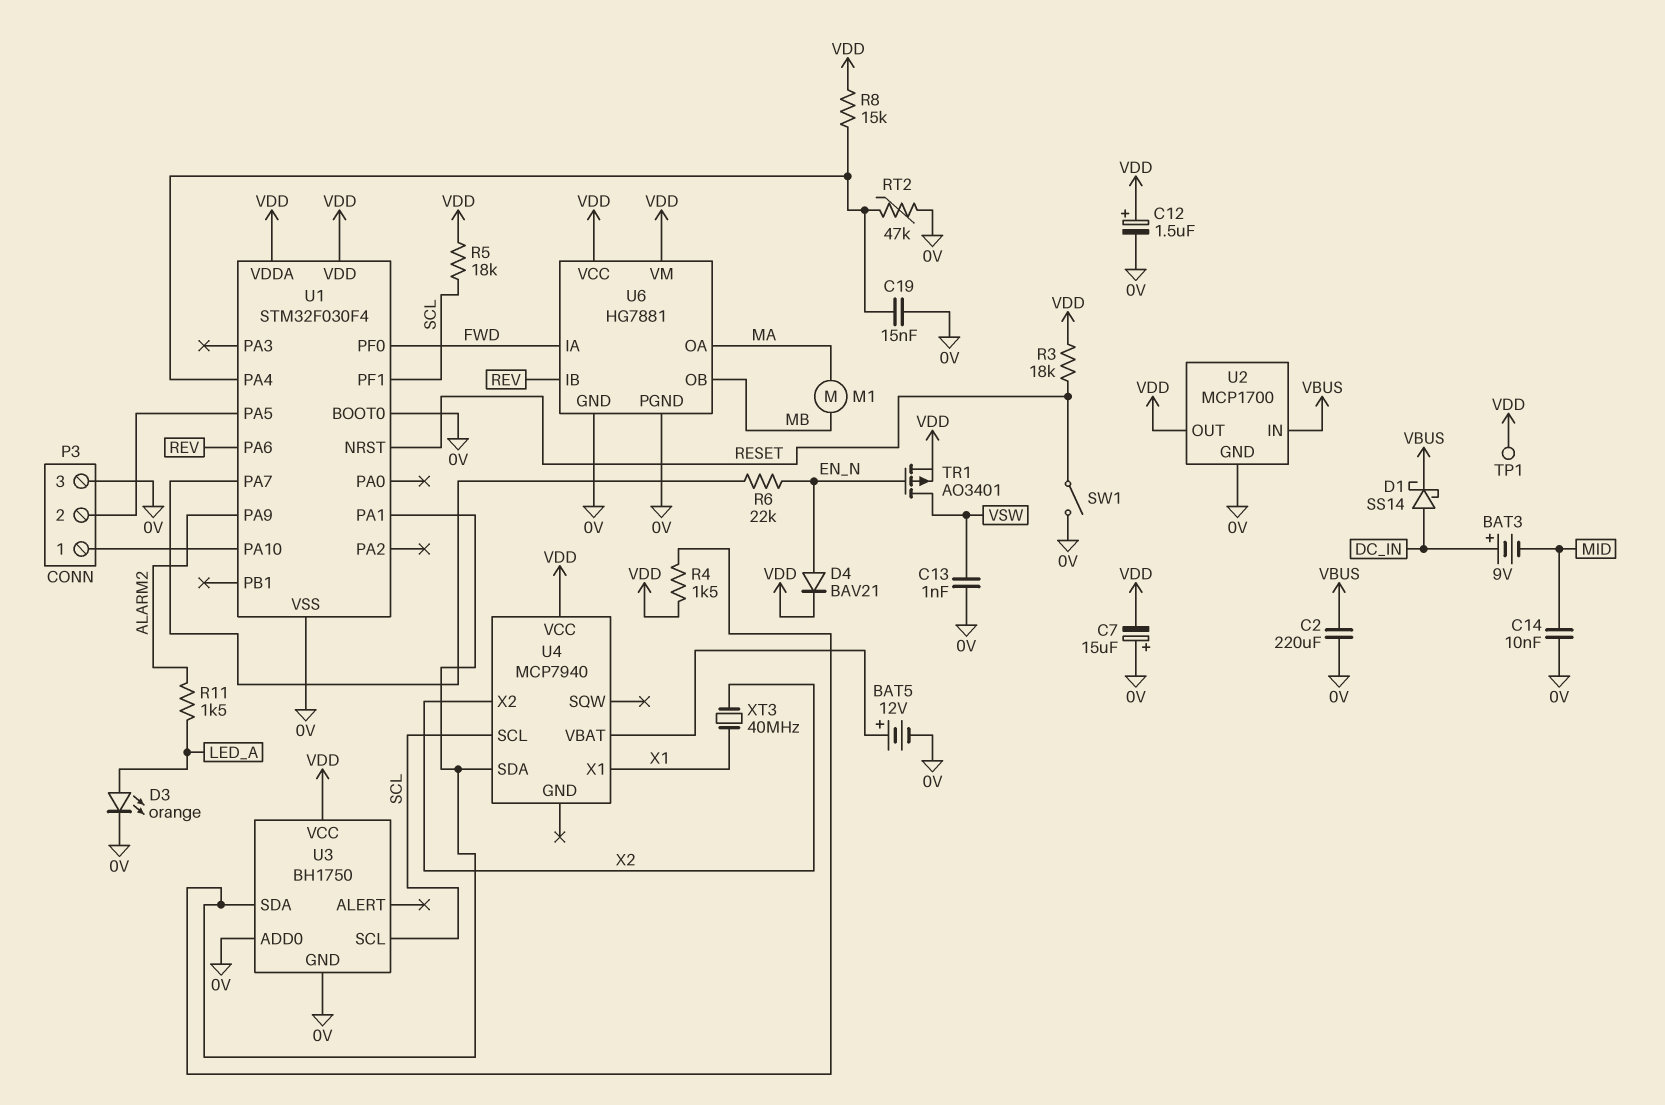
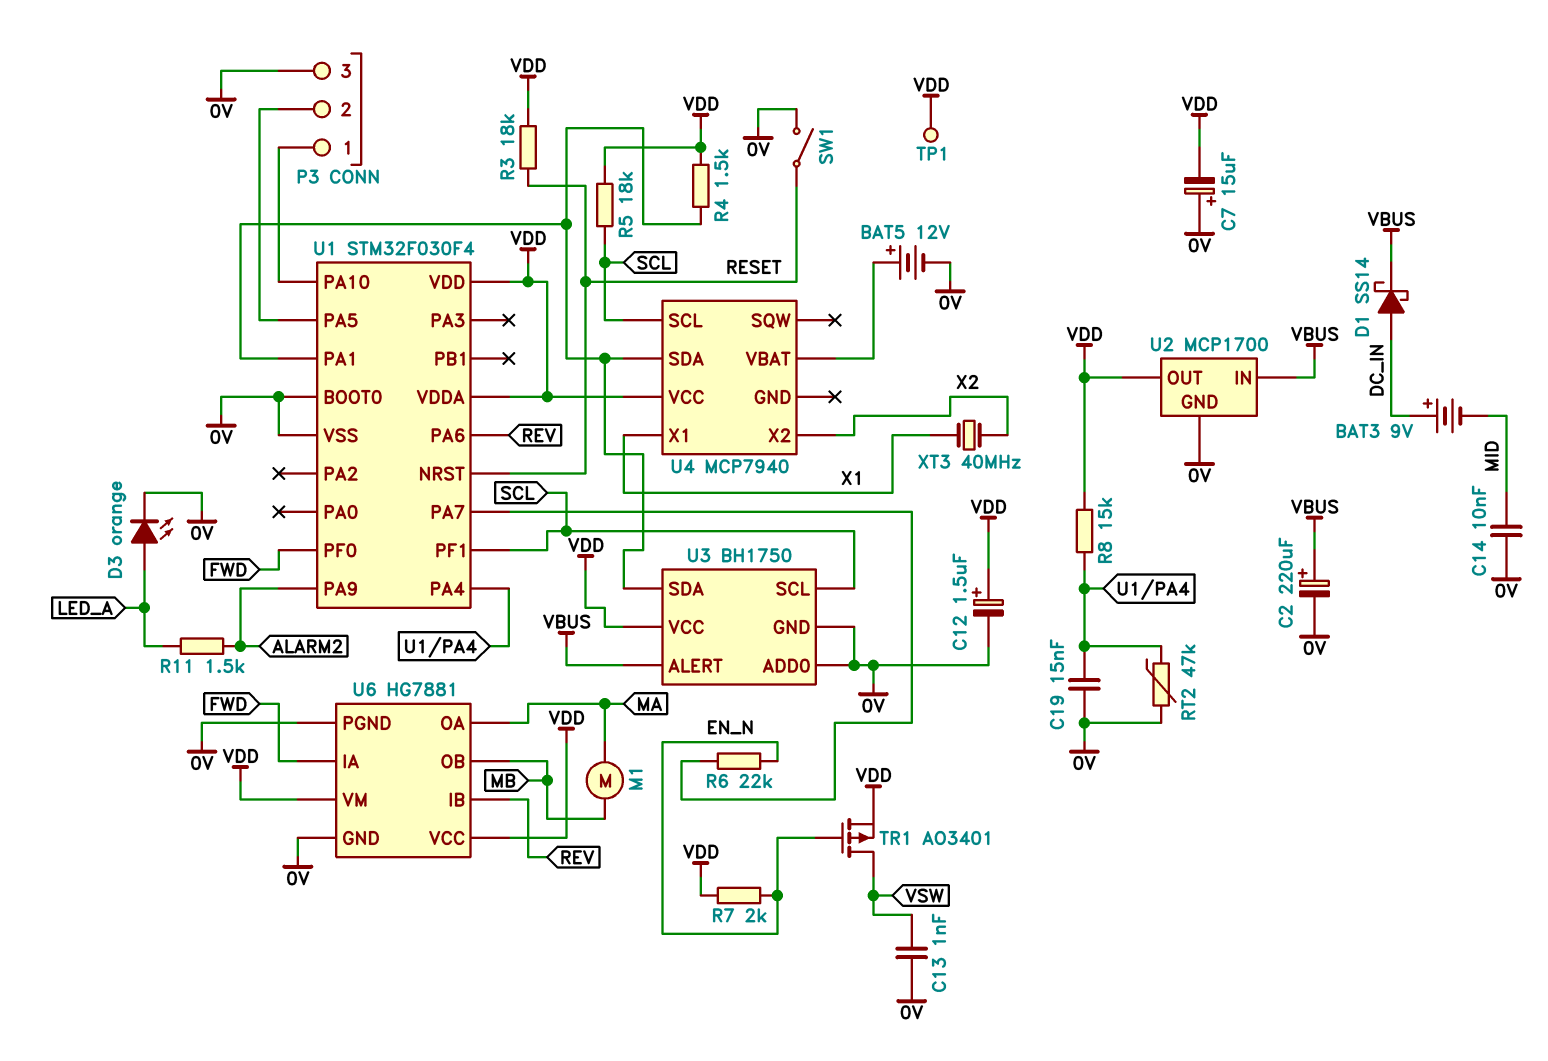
C2: 220uF (0V, VBUS) -> 220uF (plus VBUS, minus 0V)
D4: diode BAV21 (A EN_N, K VDD) -> none
R7: none -> 2k (EN_N, VDD)
U3 pin ALERT: none -> VBUS

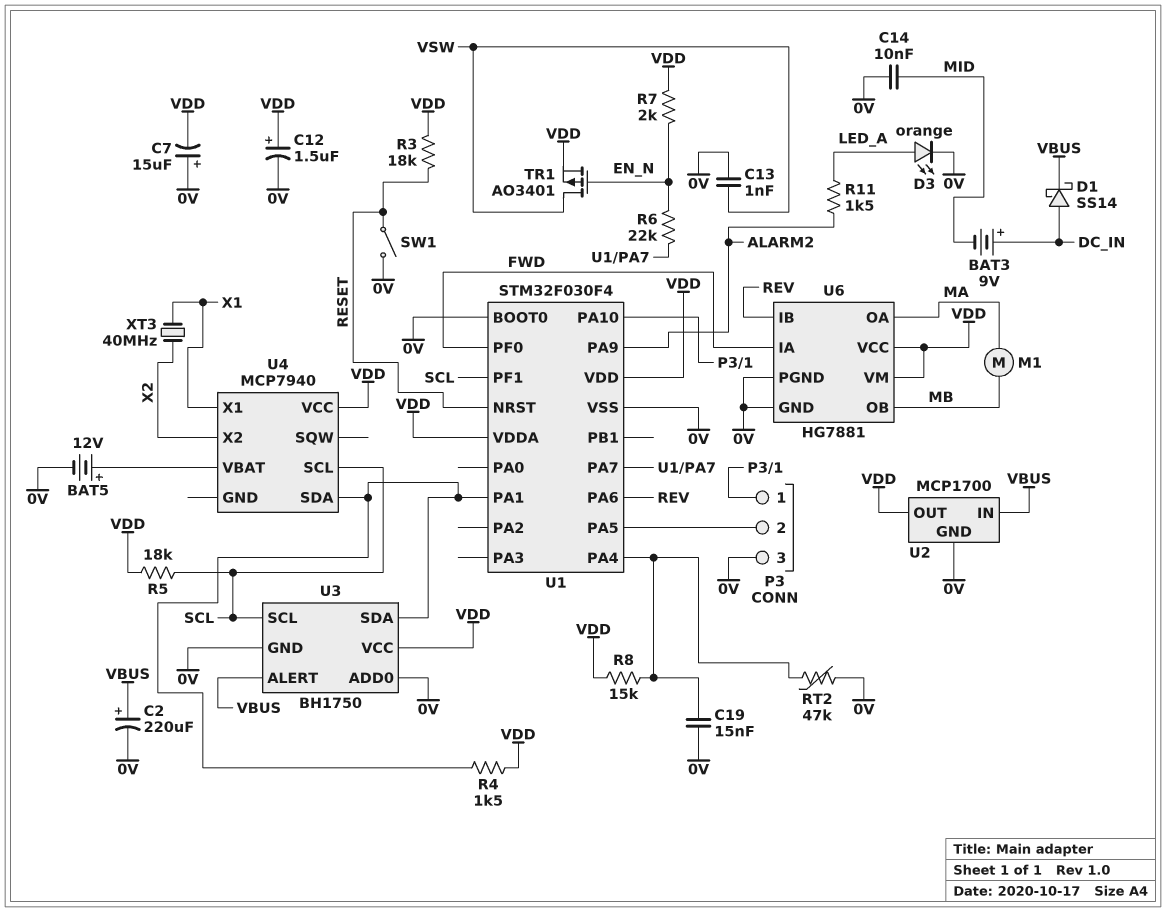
TP1: test point (VDD) -> none

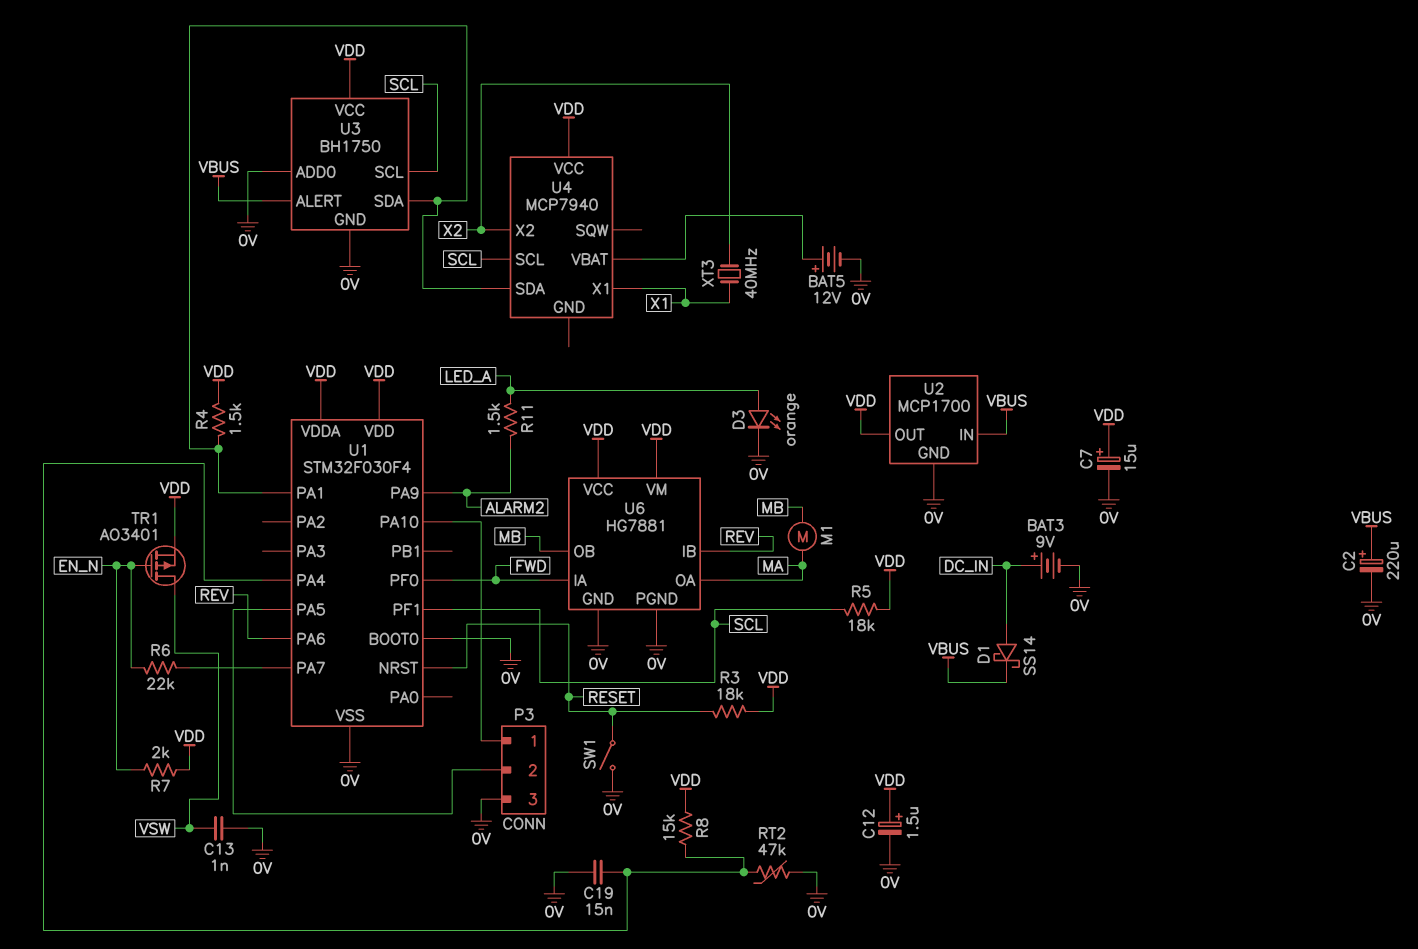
BAT3: 9V (plus DC_IN, minus MID) -> 9V (plus DC_IN, minus 0V)
C7: 15uF (plus 0V, minus VDD) -> 15uF (plus VDD, minus 0V)
C14: 10nF (0V, MID) -> none

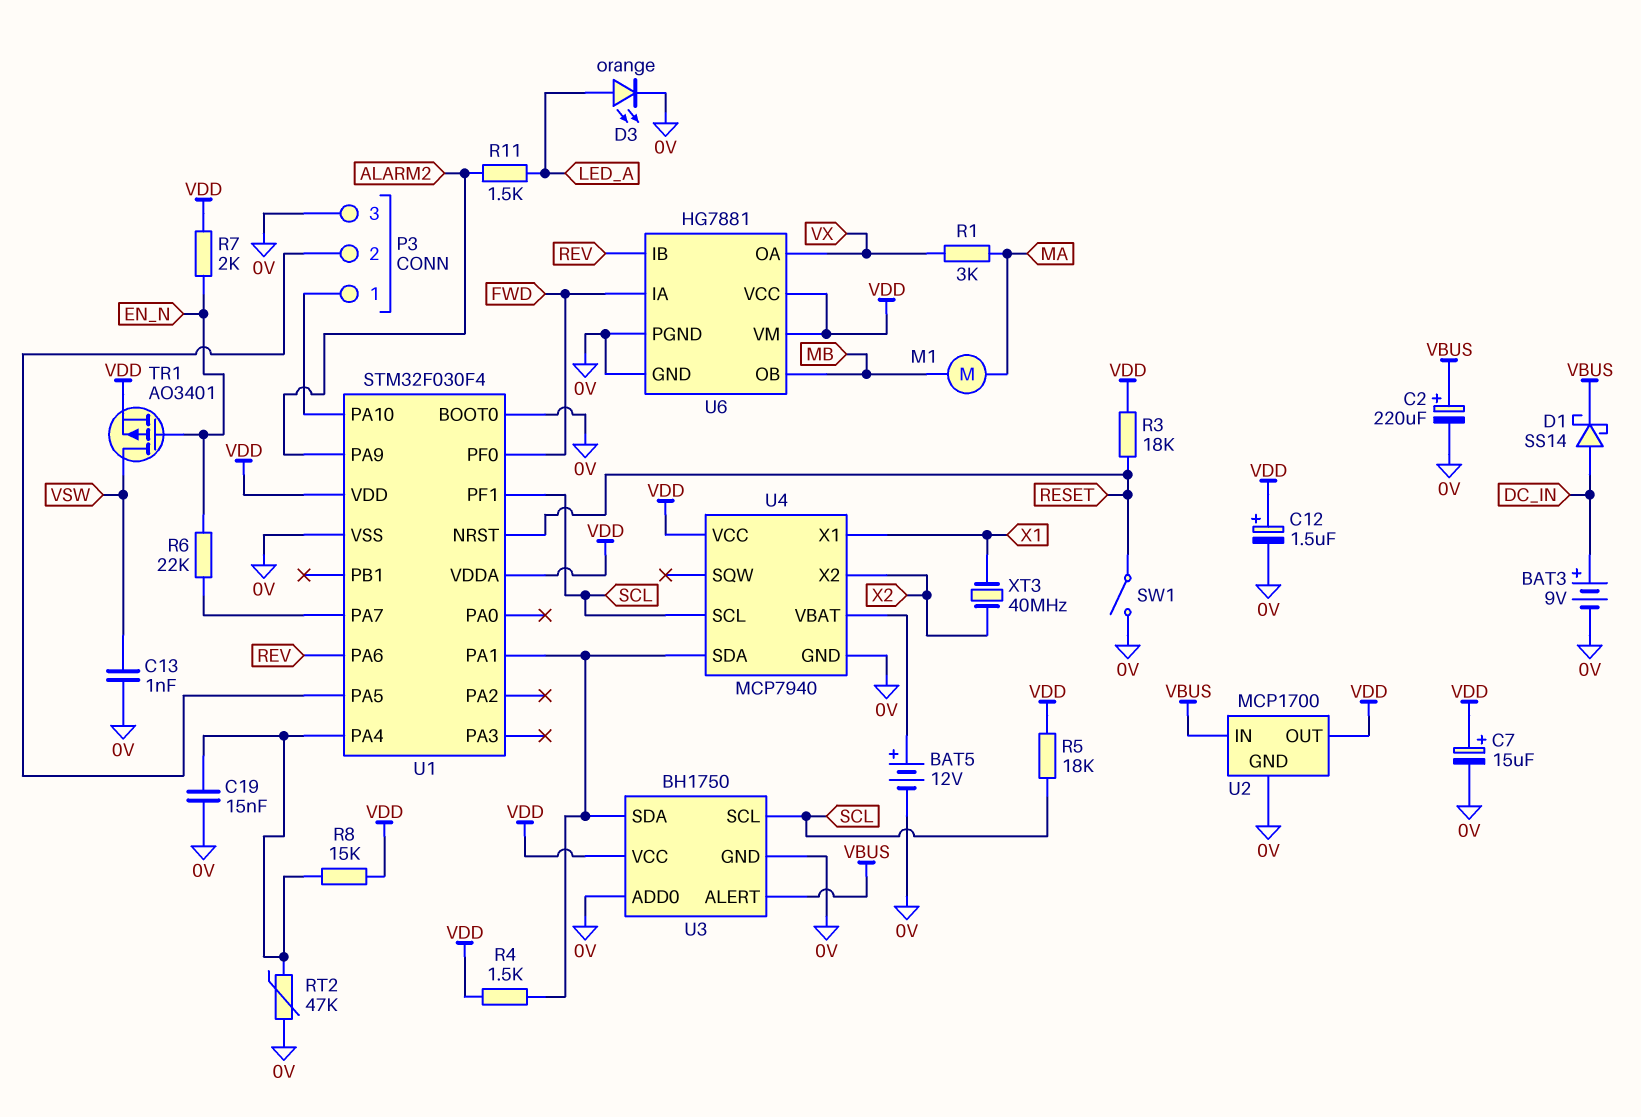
R1: none -> 3k (MA, VX)
U4 pin GND: none -> 0V
U6 pin OA: MA -> VX

